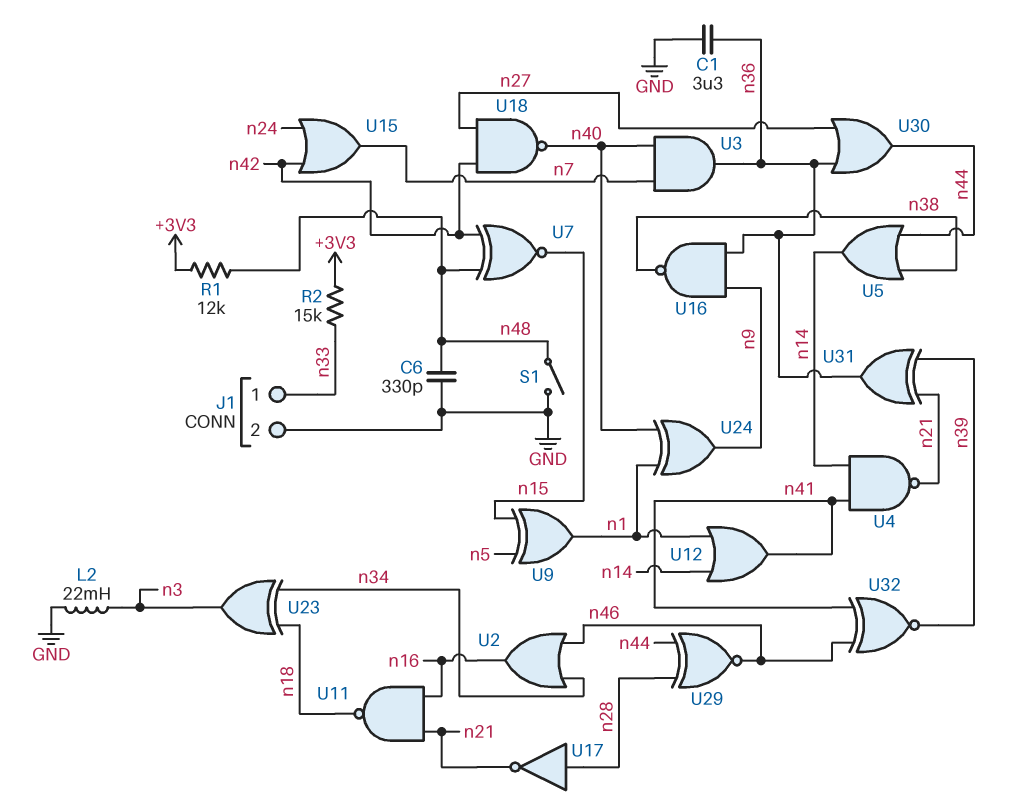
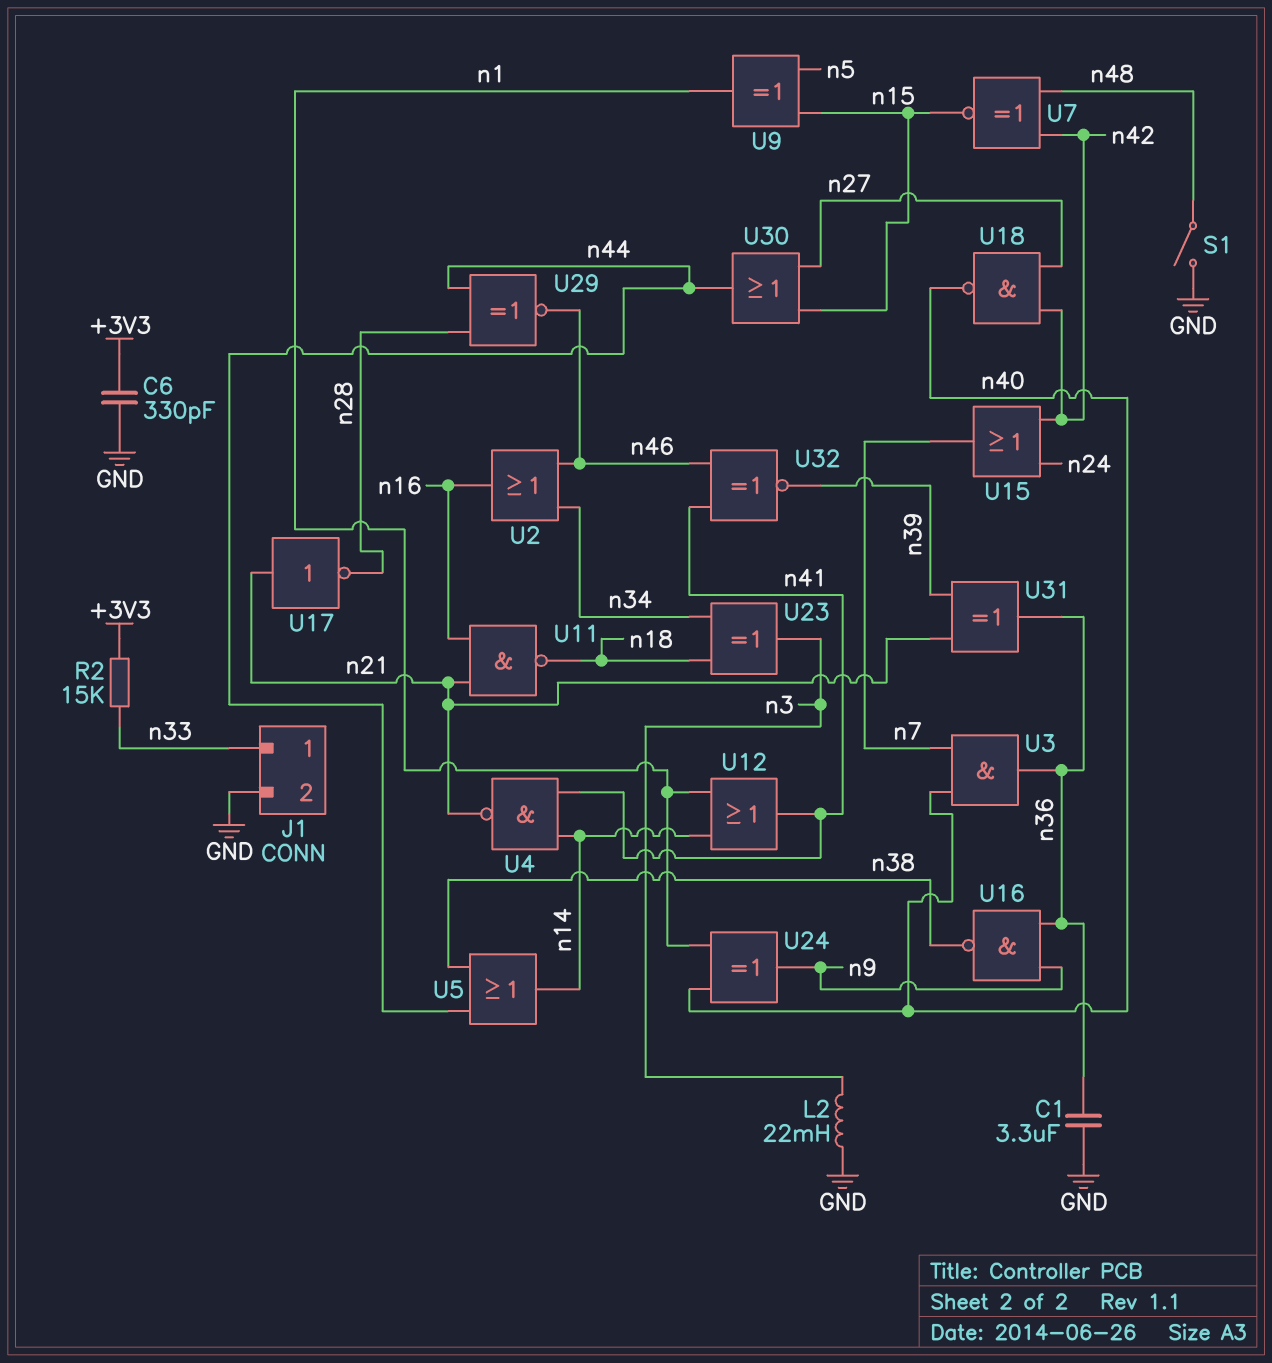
C6: 330pF (GND, n48) -> 330pF (+3V3, GND)
R1: 12k (+3V3, n48) -> none
U17: NOT (in n28, out n21) -> NOT (in n21, out n28)
U30: OR (in n27, in n36, out n44) -> OR (in n15, in n27, out n44)

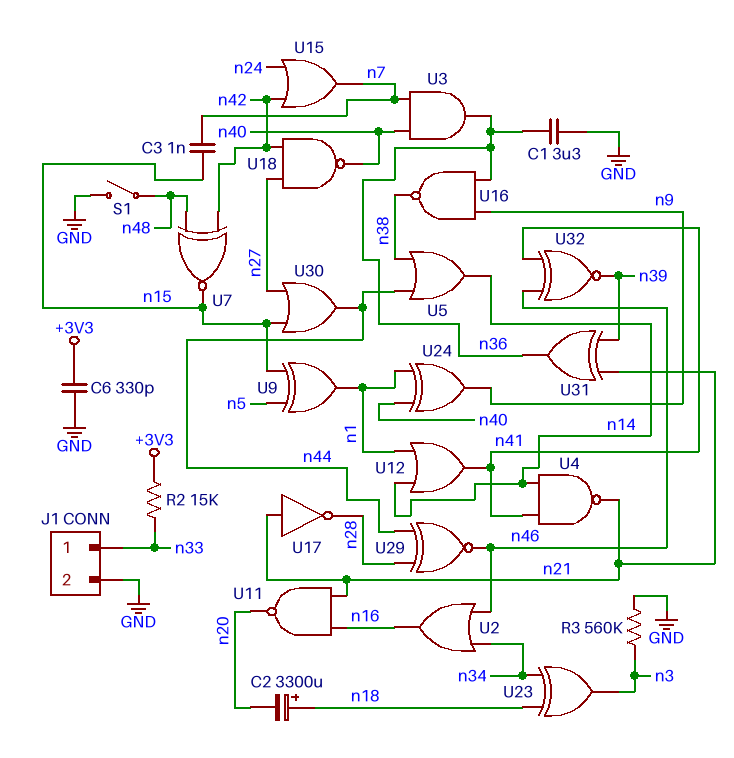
C2: none -> 3300uF (plus n18, minus n20)
C3: none -> 1nF (n7, n15)
L2: 22mH (GND, n3) -> none
R3: none -> 560k (GND, n3)
U11: NAND (in n16, in n21, out n18) -> NAND (in n16, in n21, out n20)

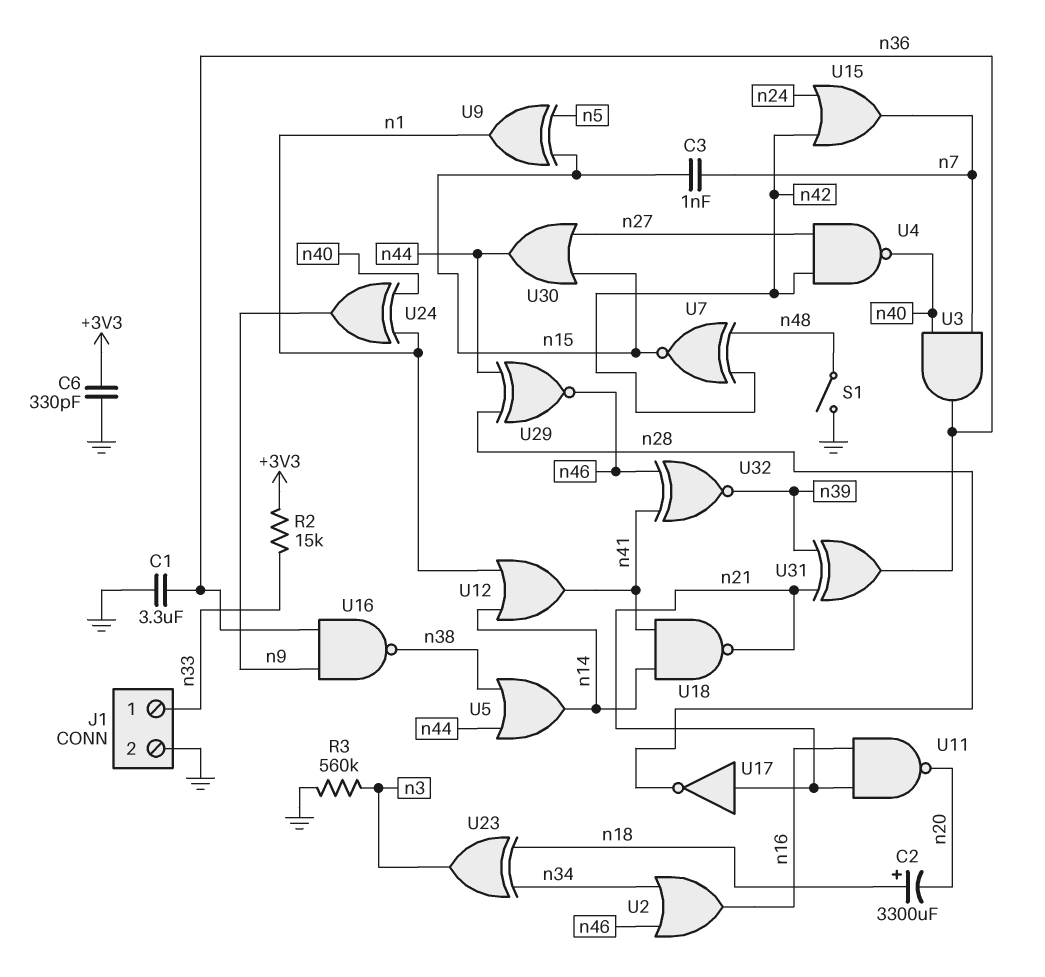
U4: NAND (in n14, in n41, out n21) -> NAND (in n27, in n42, out n40)
U18: NAND (in n27, in n42, out n40) -> NAND (in n14, in n41, out n21)

